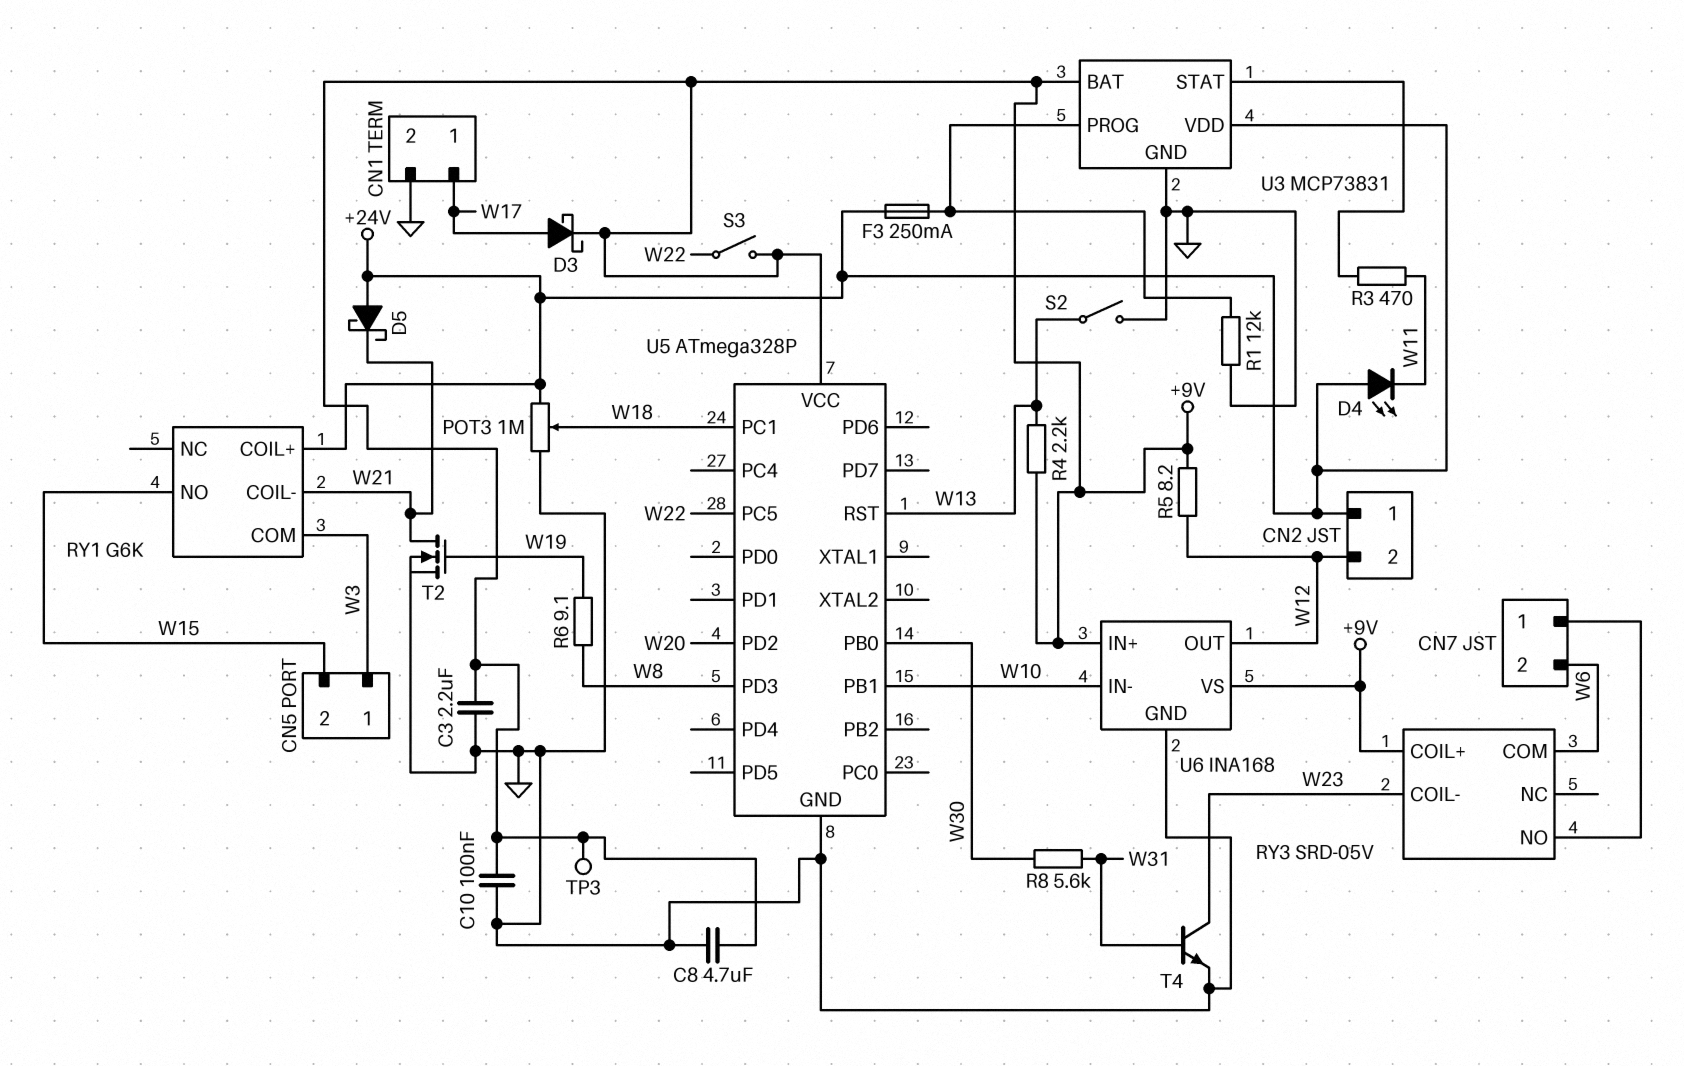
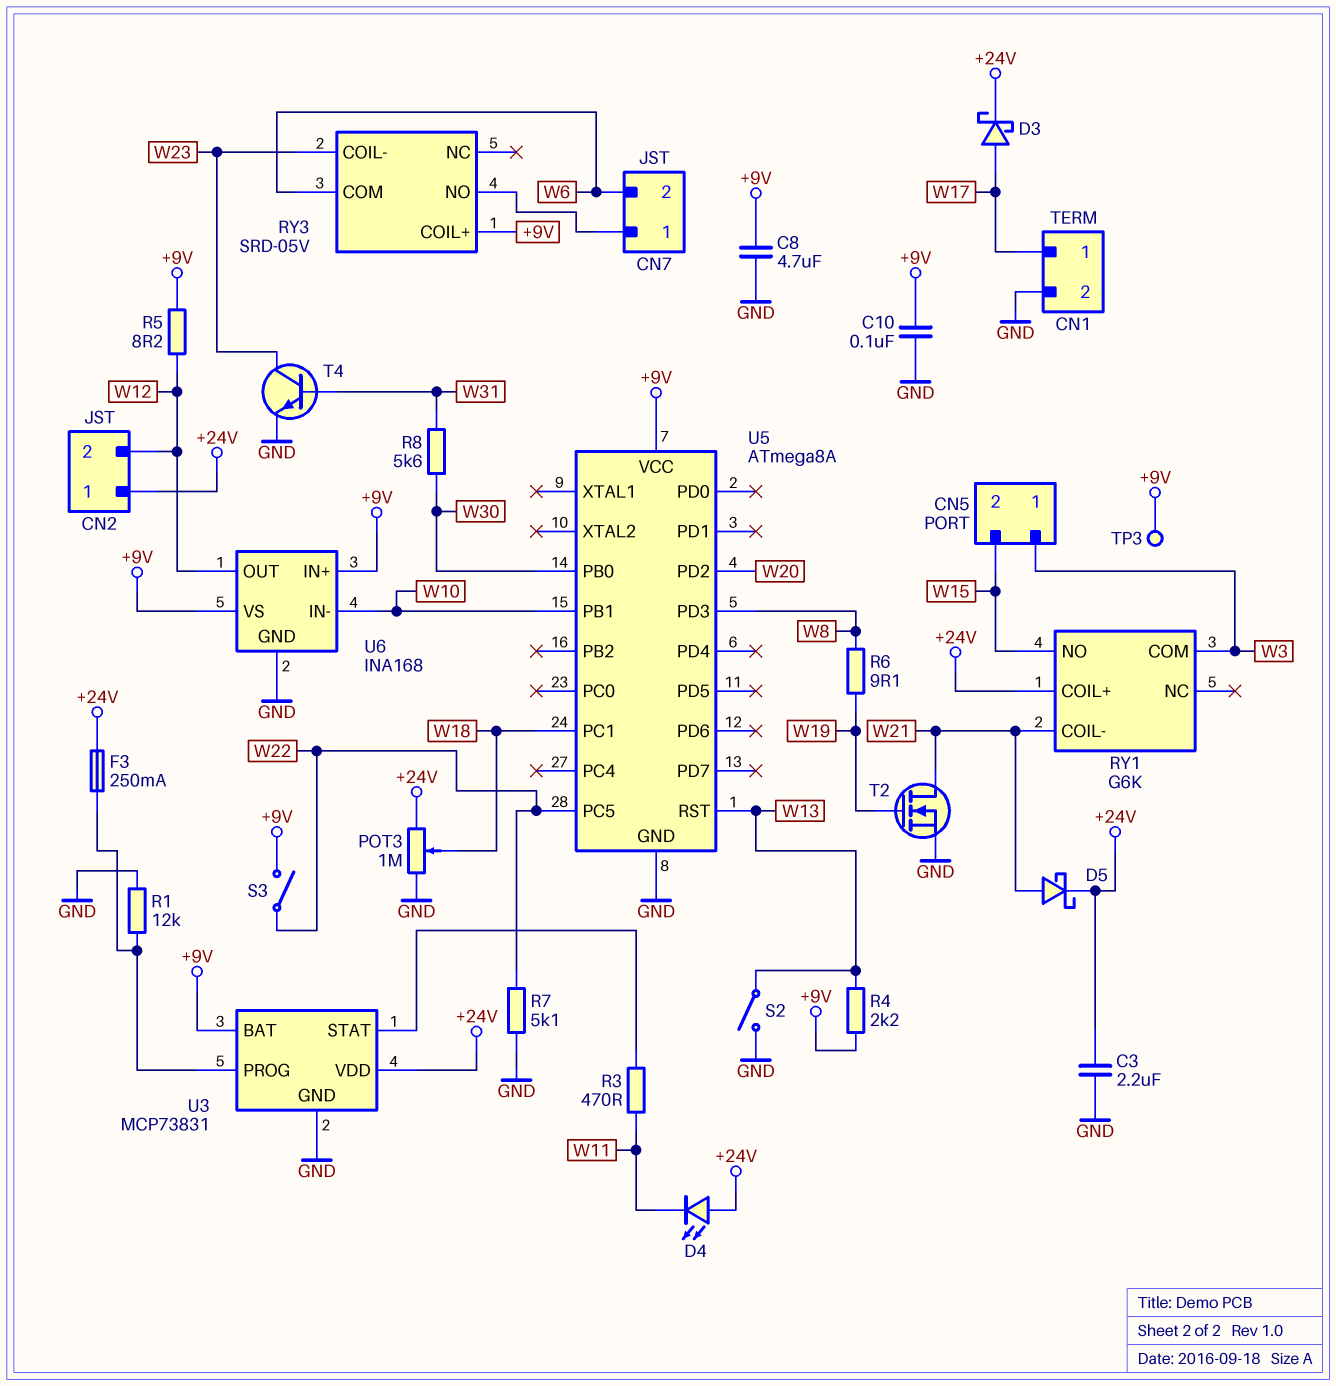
C3: 2.2uF (+9V, GND) -> 2.2uF (+24V, GND)
D3: schottky (A W17, K +9V) -> schottky (A W17, K +24V)
D5: schottky (A +24V, K W21) -> schottky (A W21, K +24V)
R7: none -> 5.1k (GND, W22)
U5: ATmega328P -> ATmega8A

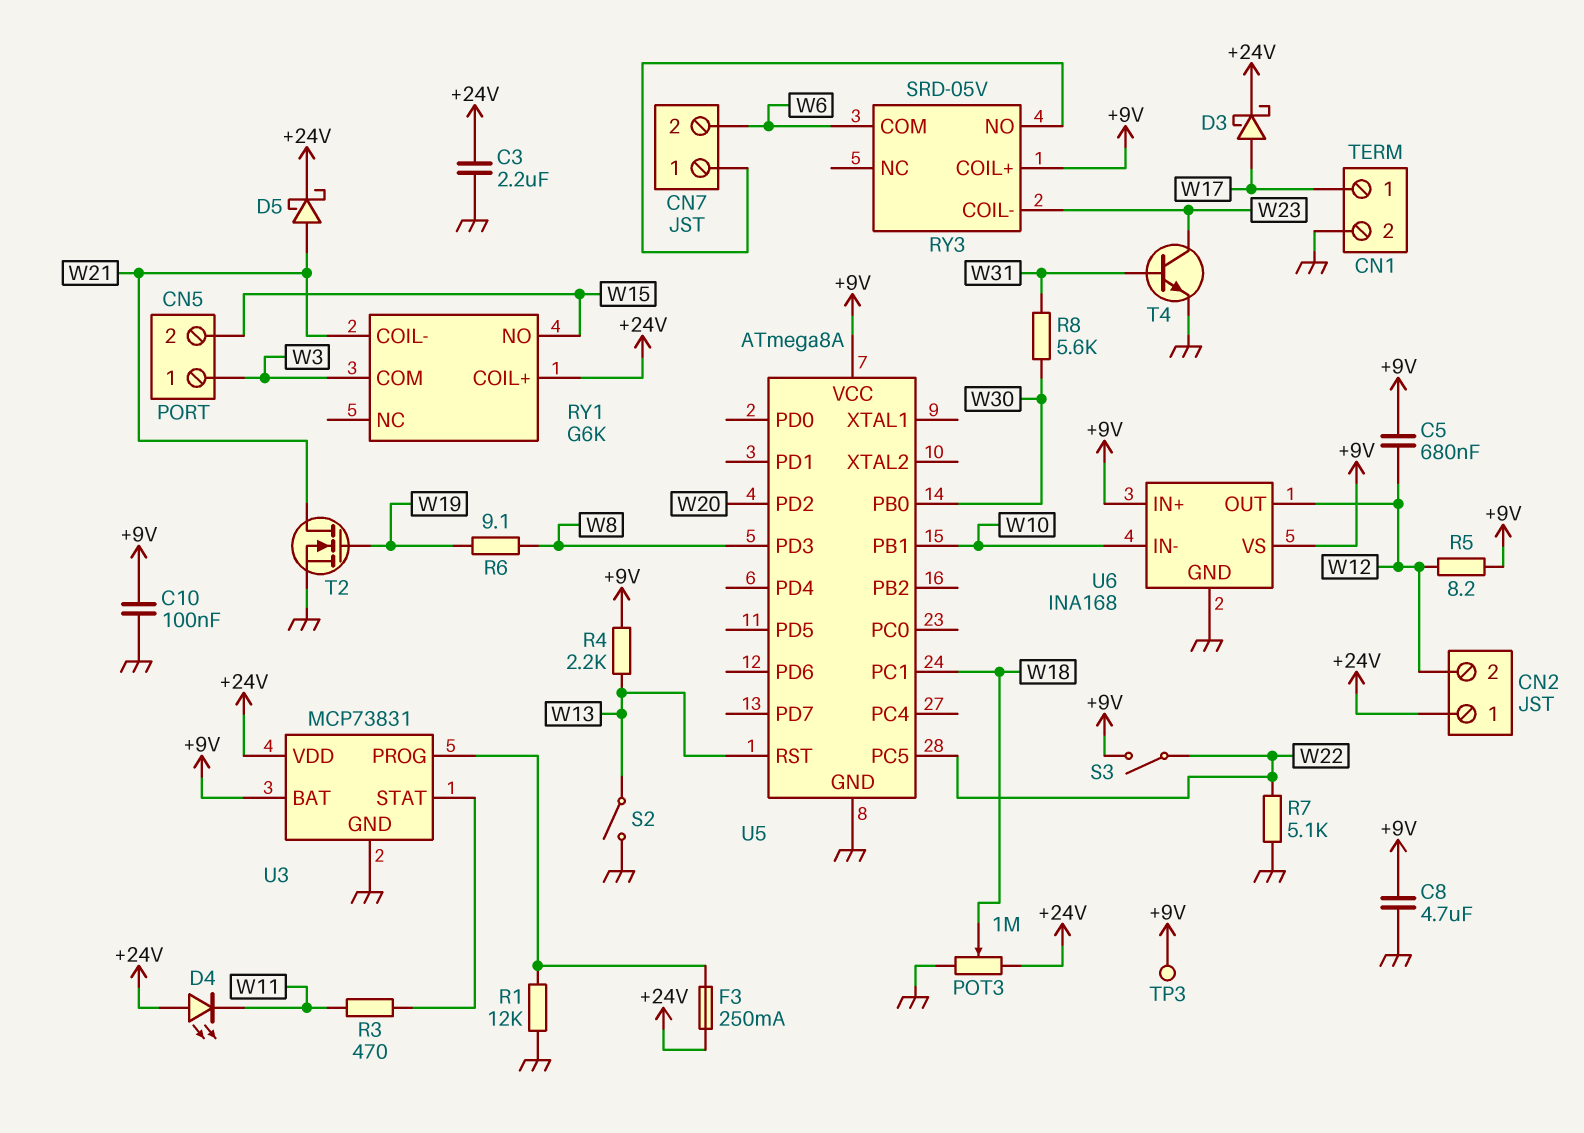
C5: none -> 680nF (+9V, W12)

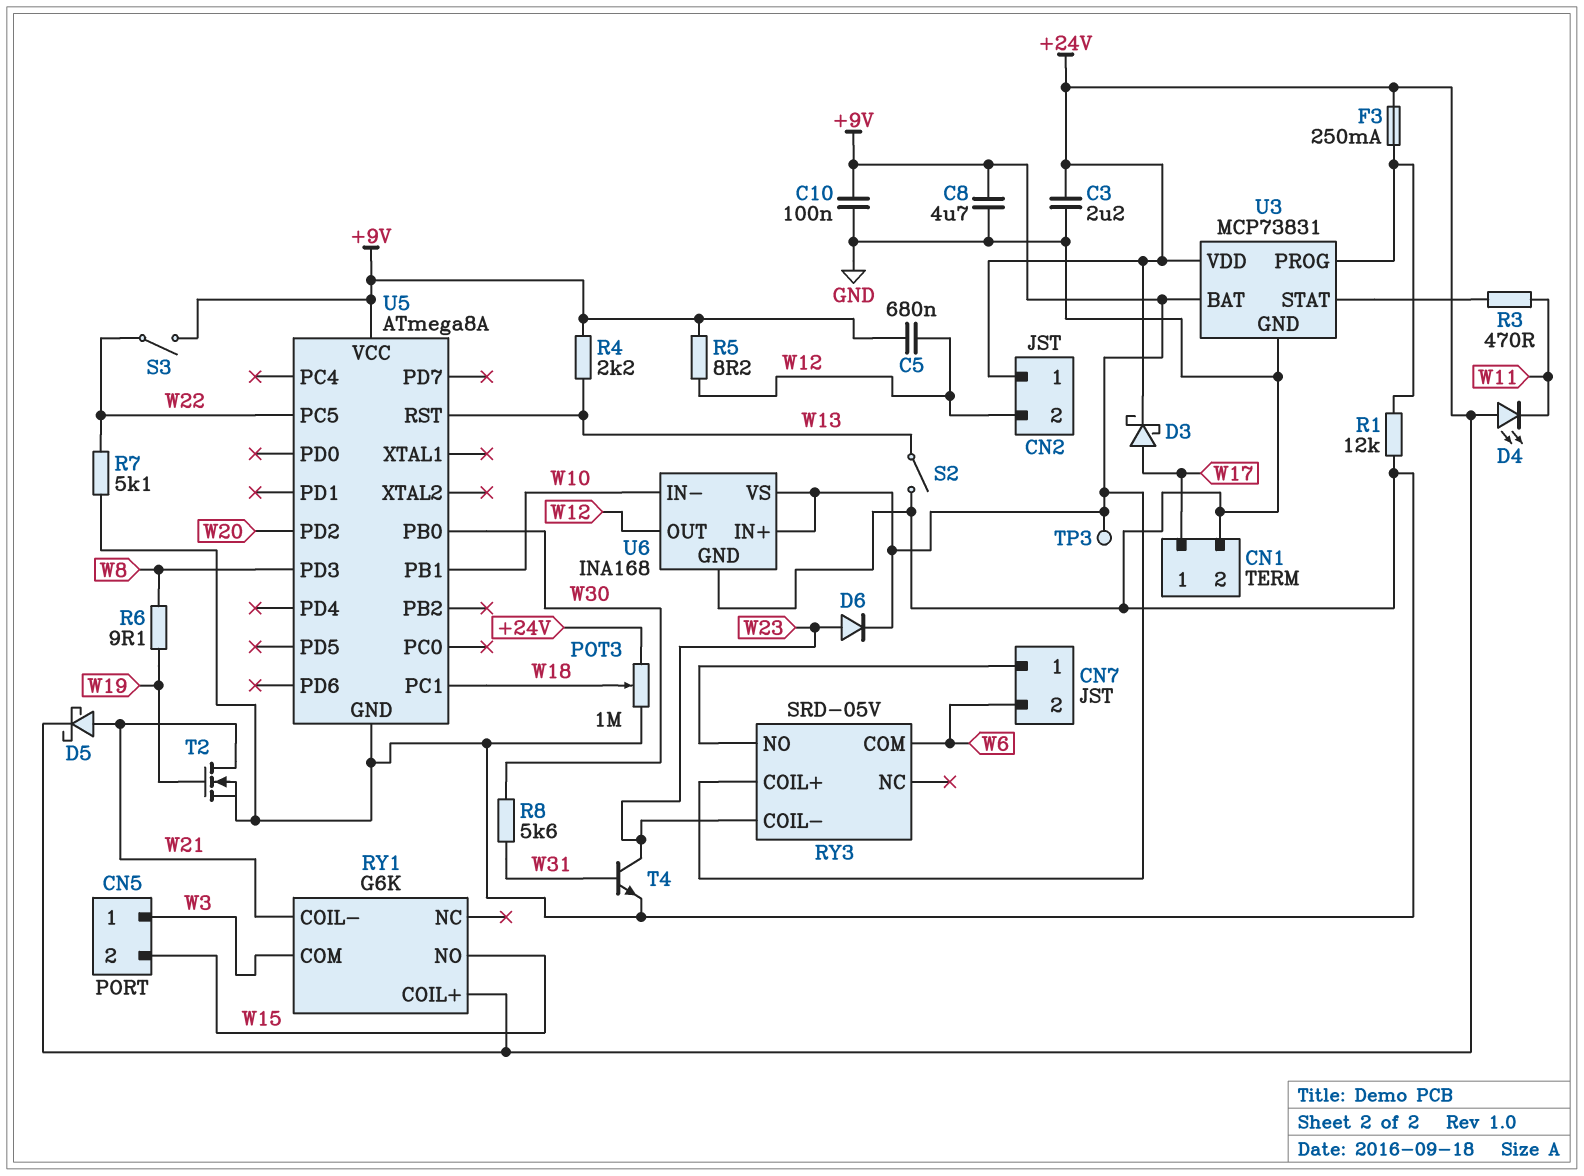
D6: none -> diode (A W23, K +9V)

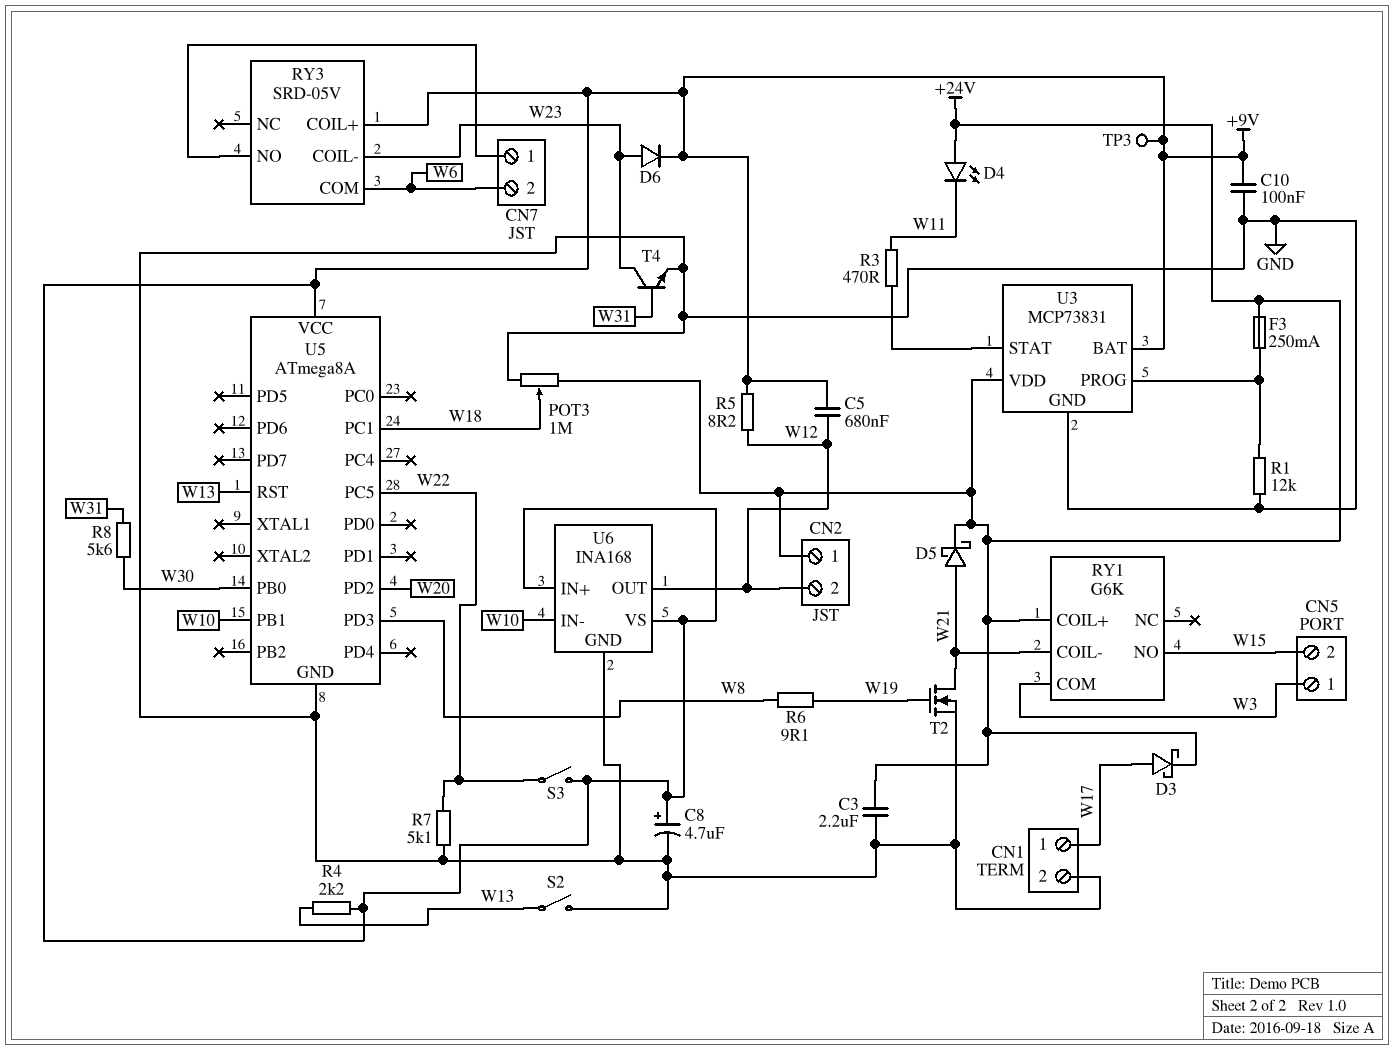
C8: 4.7uF (+9V, GND) -> 4.7uF (plus +9V, minus GND)

